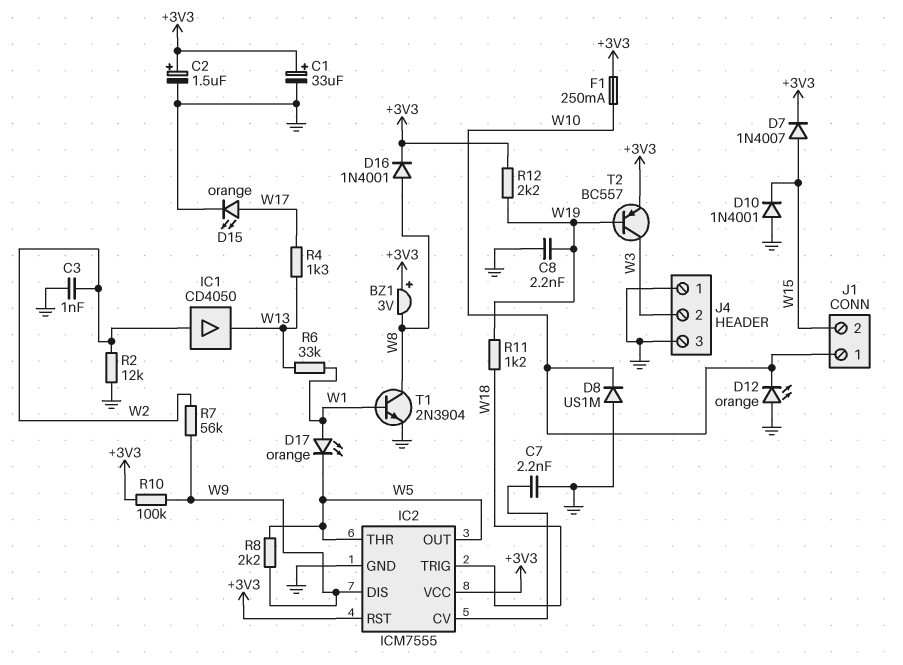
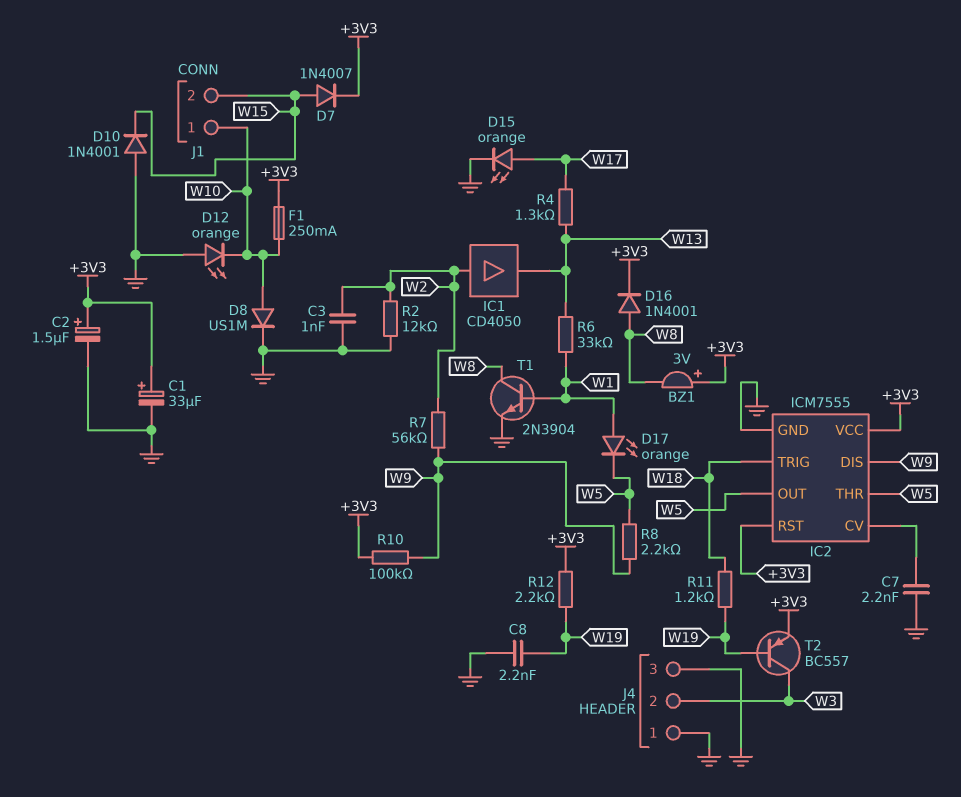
D8: diode US1M (A GND, K W10) -> diode US1M (A W10, K GND)

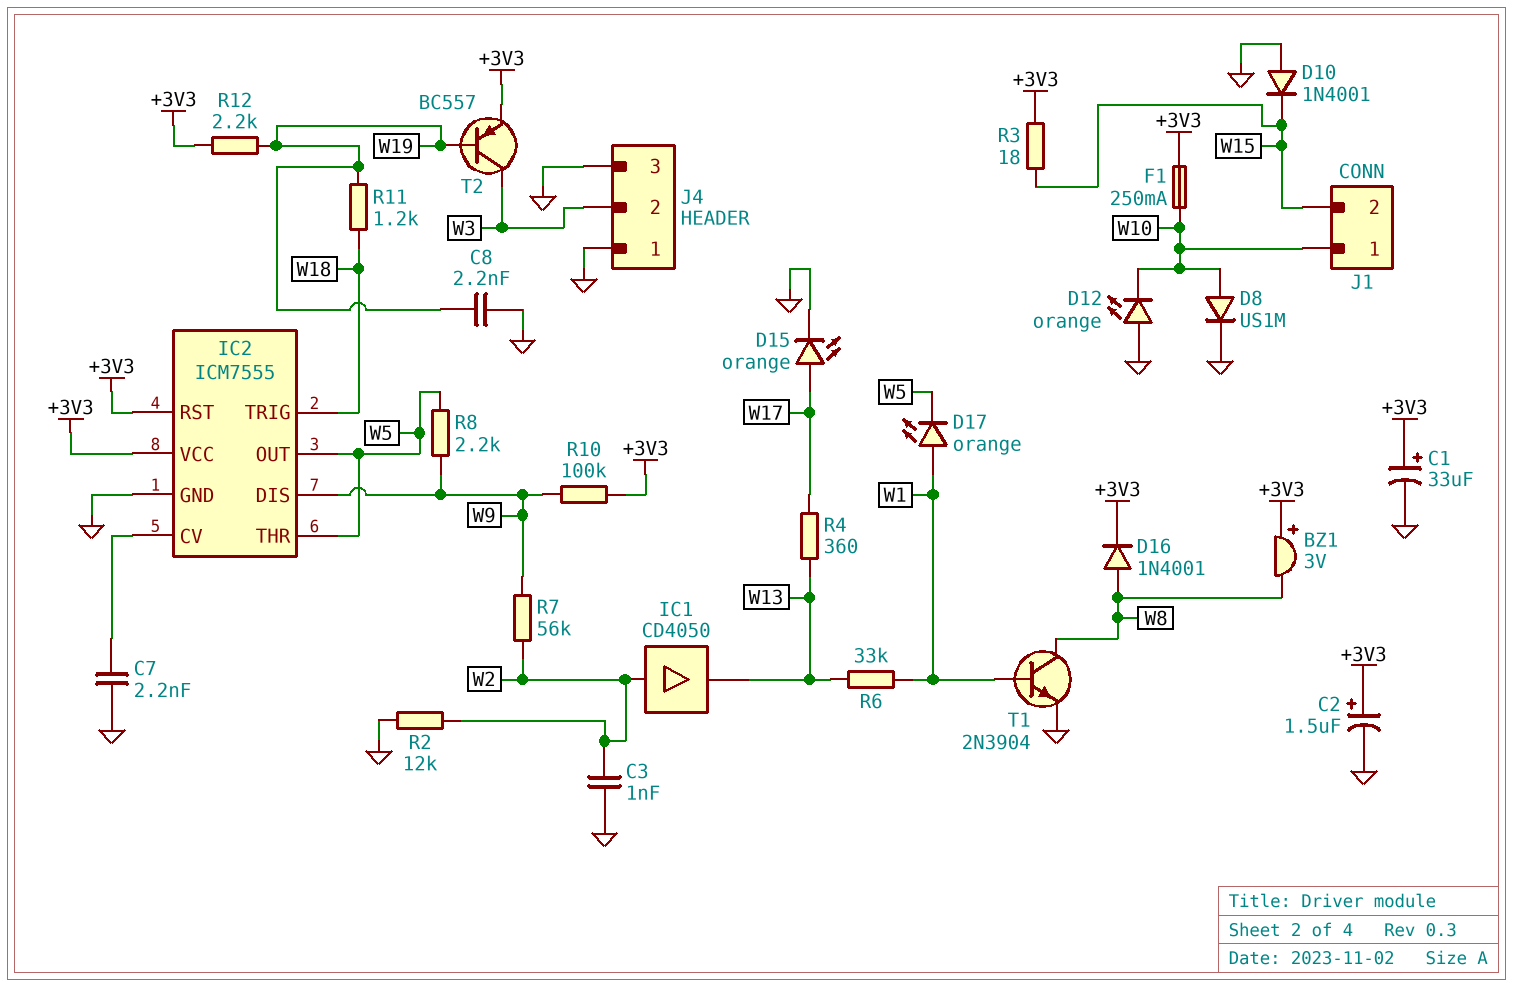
D7: diode 1N4007 (A W15, K +3V3) -> none
R3: none -> 18 (+3V3, W15)
R4: 1.3k (W13, W17) -> 360 (W13, W17)

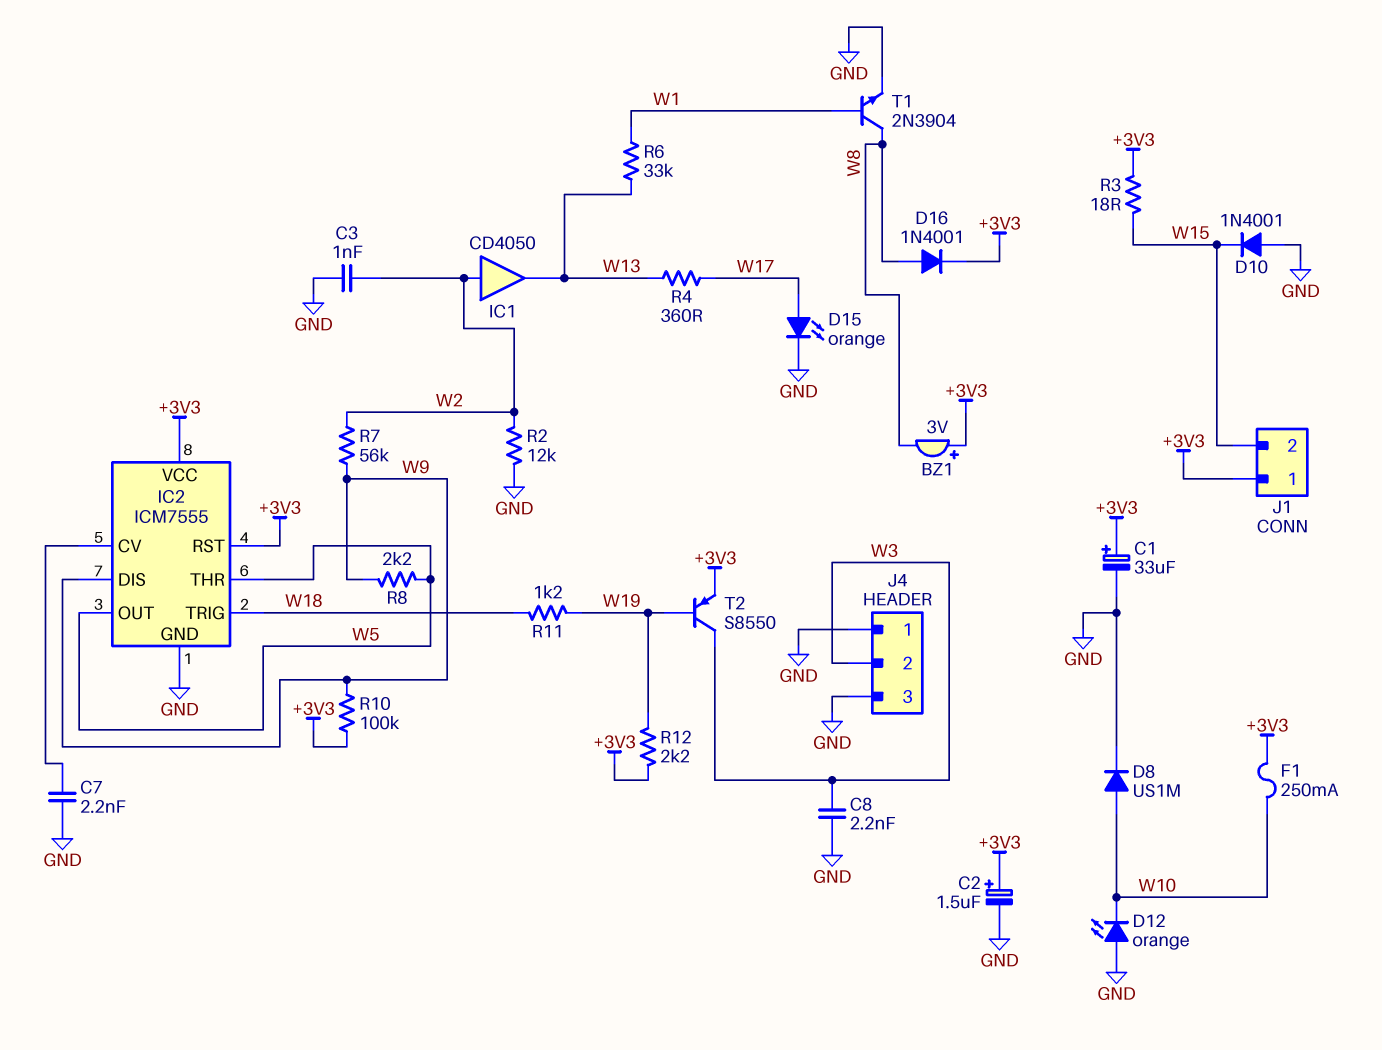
C8: 2.2nF (GND, W19) -> 2.2nF (GND, W3)
D17: LED orange (A W1, K W5) -> none
J1 pin 1: W10 -> +3V3
T2: PNP BC557 (B W19, C W3, E +3V3) -> PNP S8550 (B W19, C W3, E +3V3)

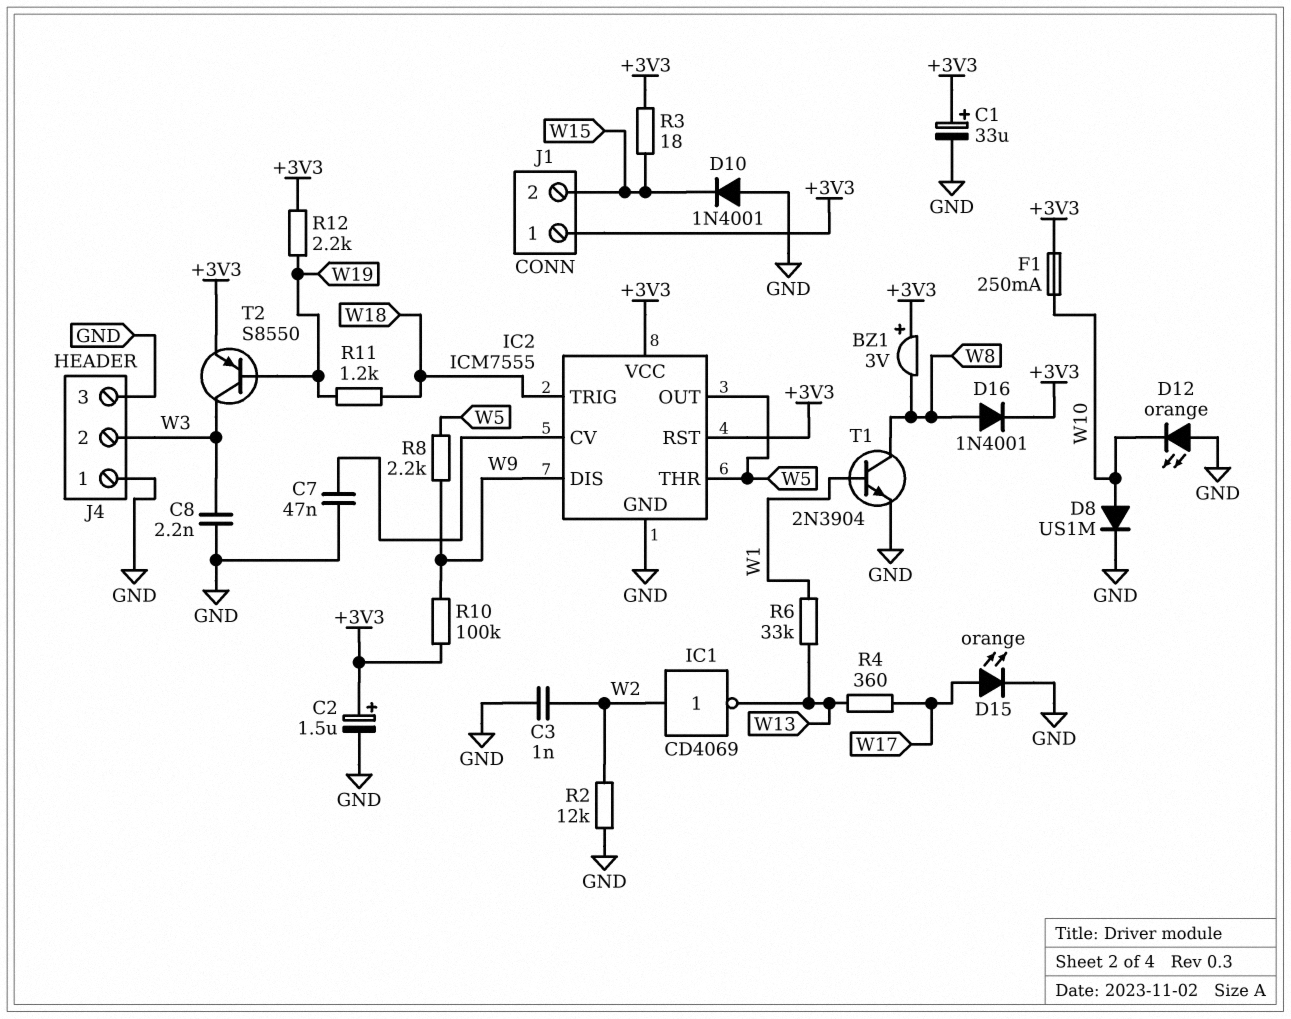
C7: 2.2nF (GND, IC2/CV) -> 47nF (GND, IC2/CV)
IC1: buffer CD4050 (in W2, out W13) -> NOT CD4069 (in W2, out W13)
R7: 56k (W2, W9) -> none

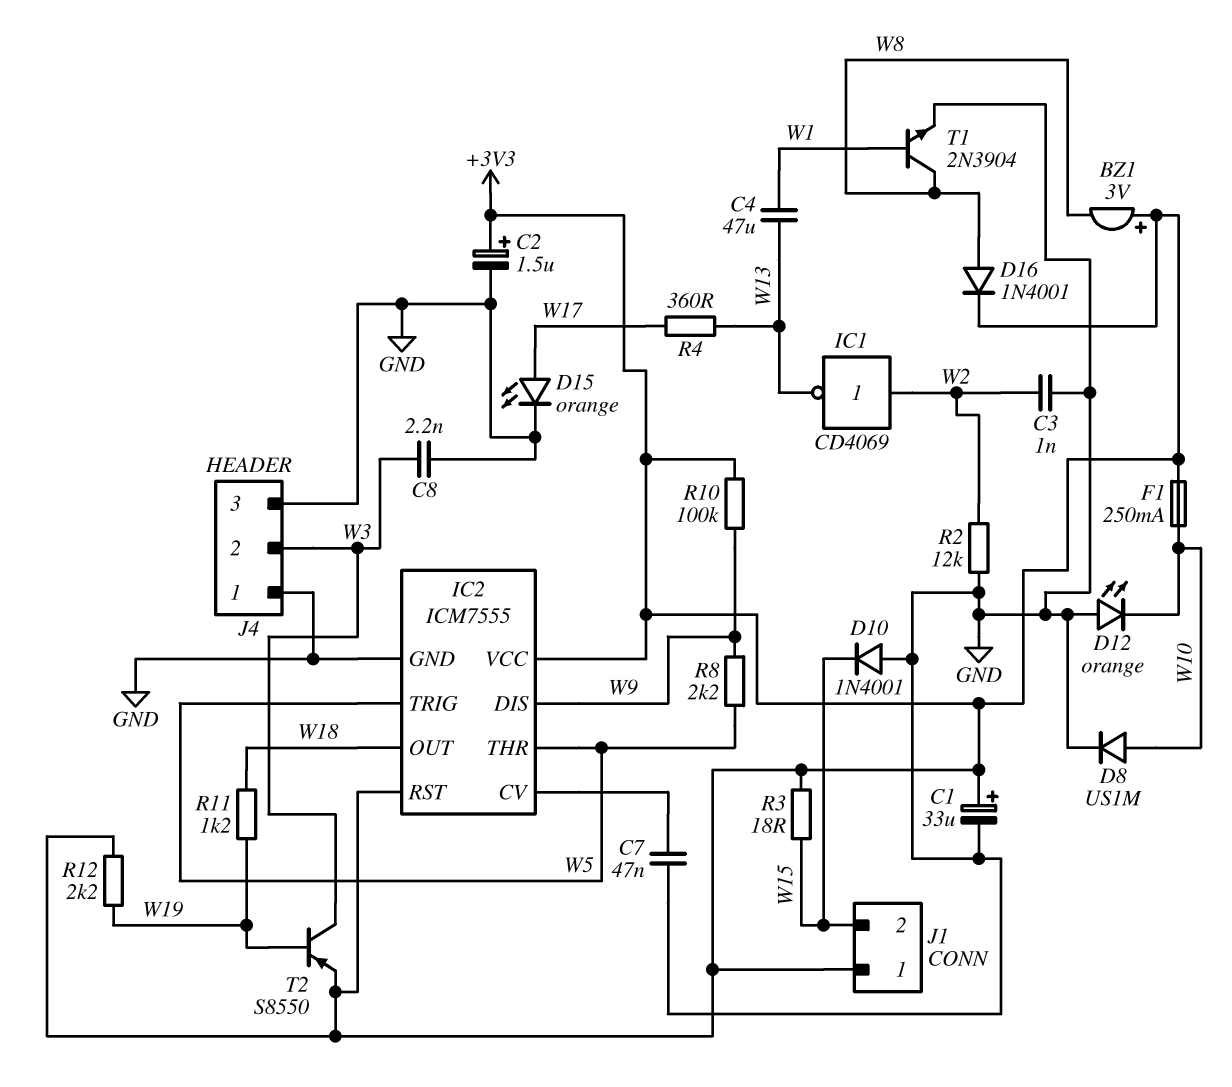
C4: none -> 47uF (W1, W13)
IC2 pin OUT: W5 -> W18
IC2 pin TRIG: W18 -> W5
R6: 33k (W1, W13) -> none

